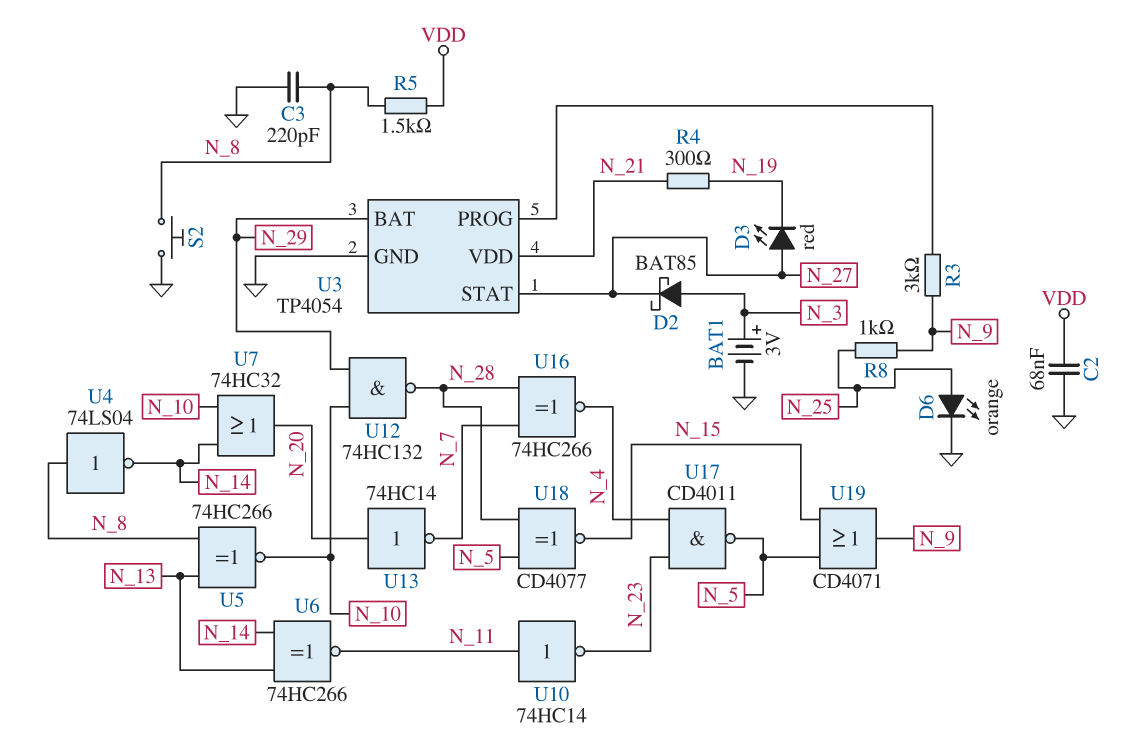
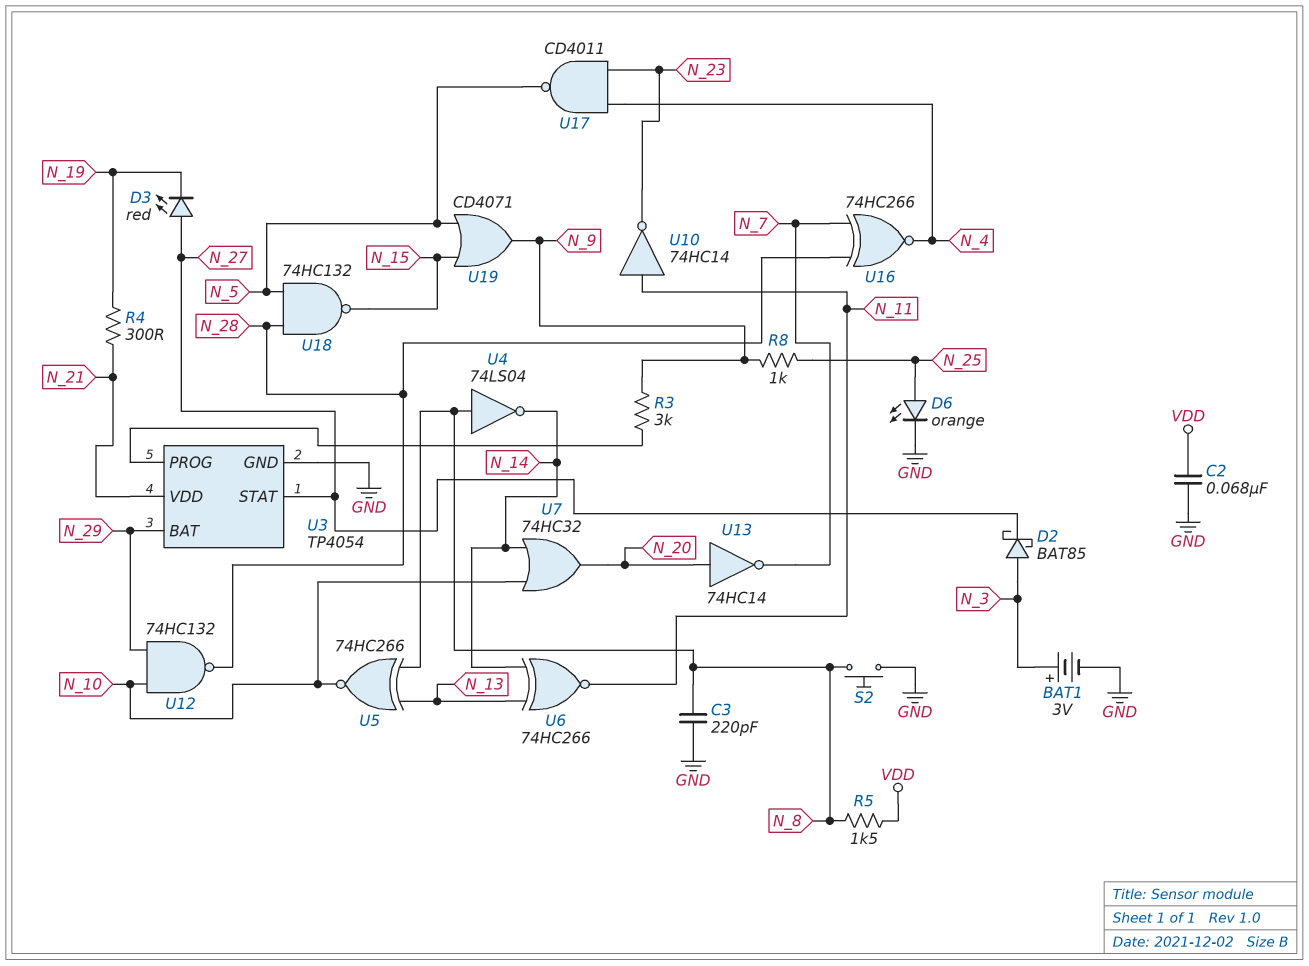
U18: XNOR CD4077 (in N_5, in N_28, out N_15) -> NAND 74HC132 (in N_5, in N_28, out N_15)

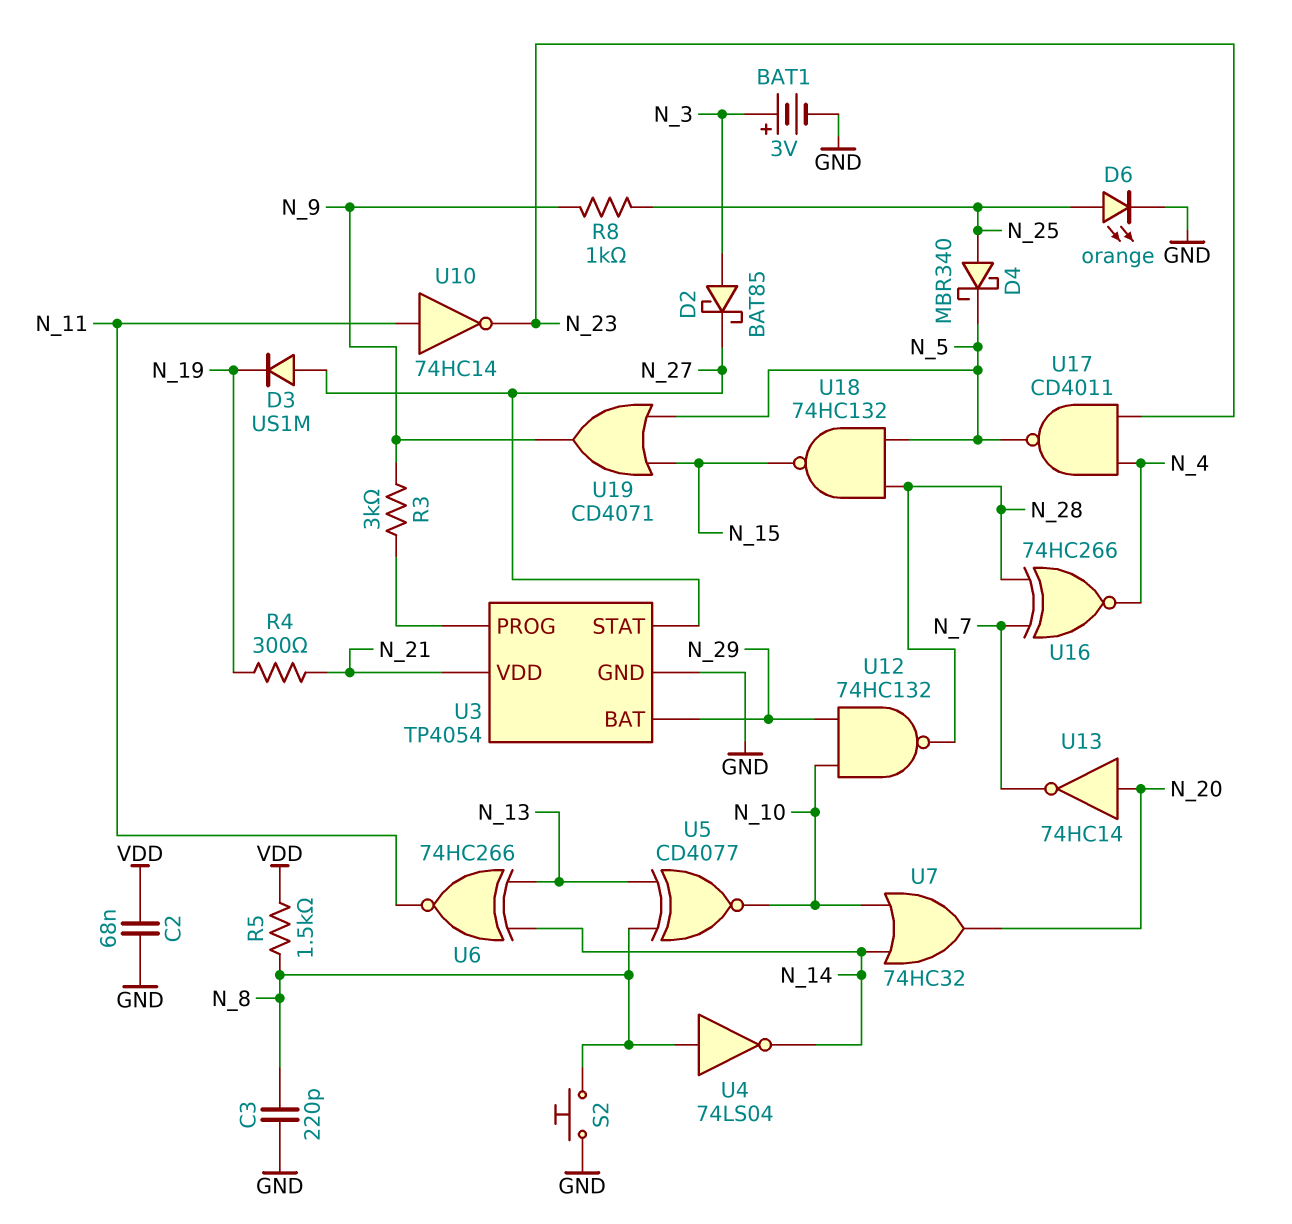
D3: LED red (A N_27, K N_19) -> diode US1M (A N_27, K N_19)
D4: none -> schottky MBR340 (A N_25, K N_5)
U5: XNOR 74HC266 (in N_8, in N_13, out N_10) -> XNOR CD4077 (in N_8, in N_13, out N_10)

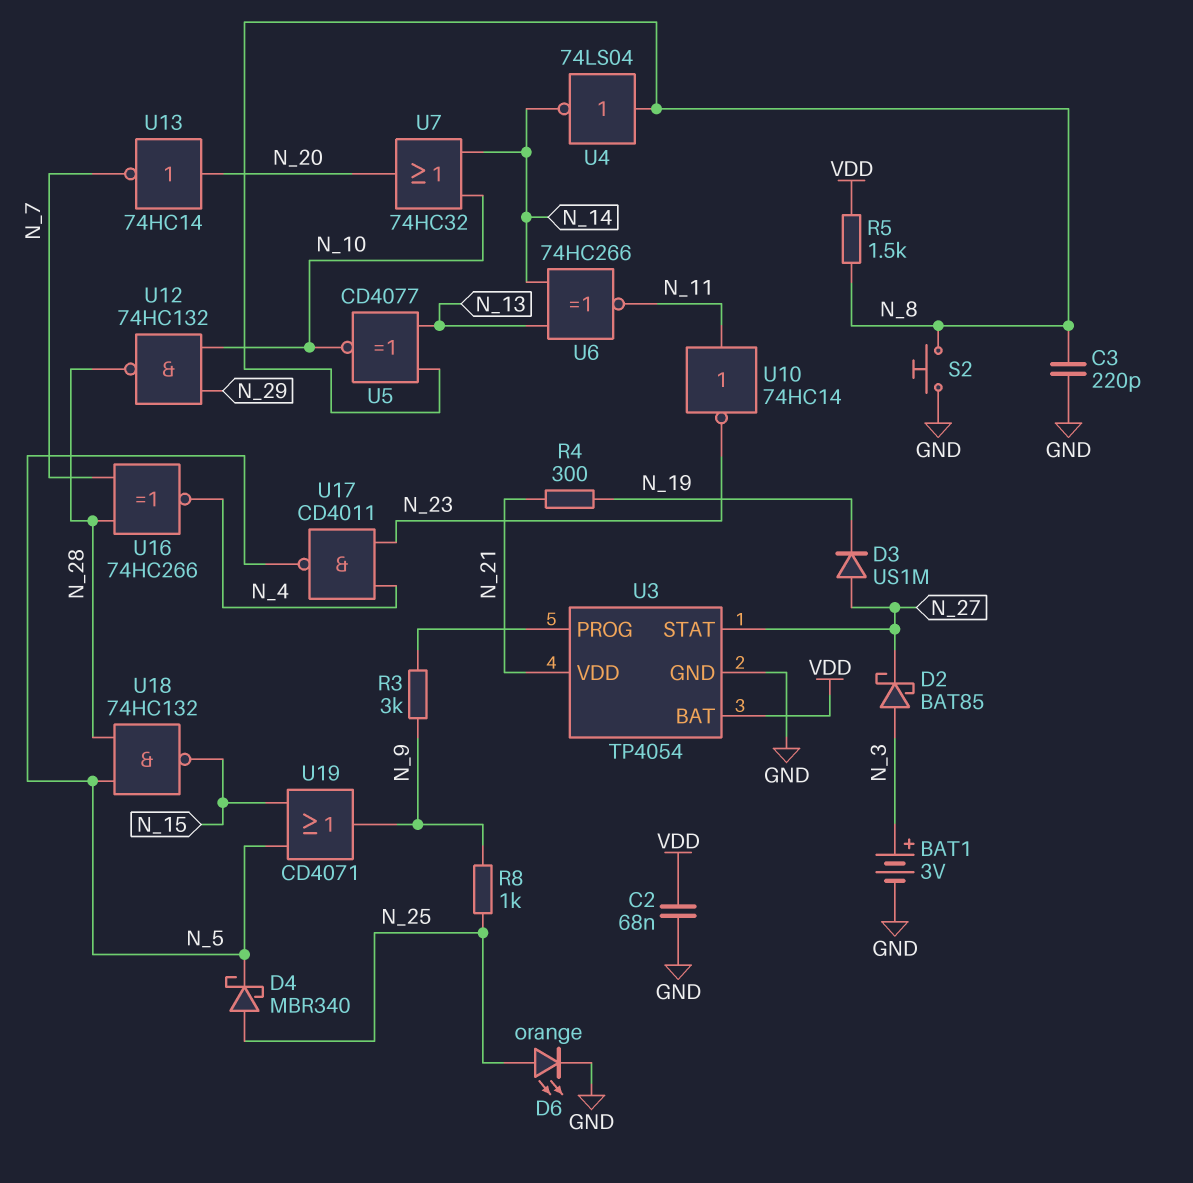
U3 pin BAT: N_29 -> VDD

